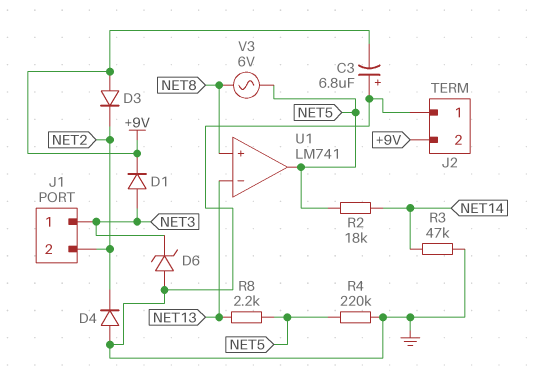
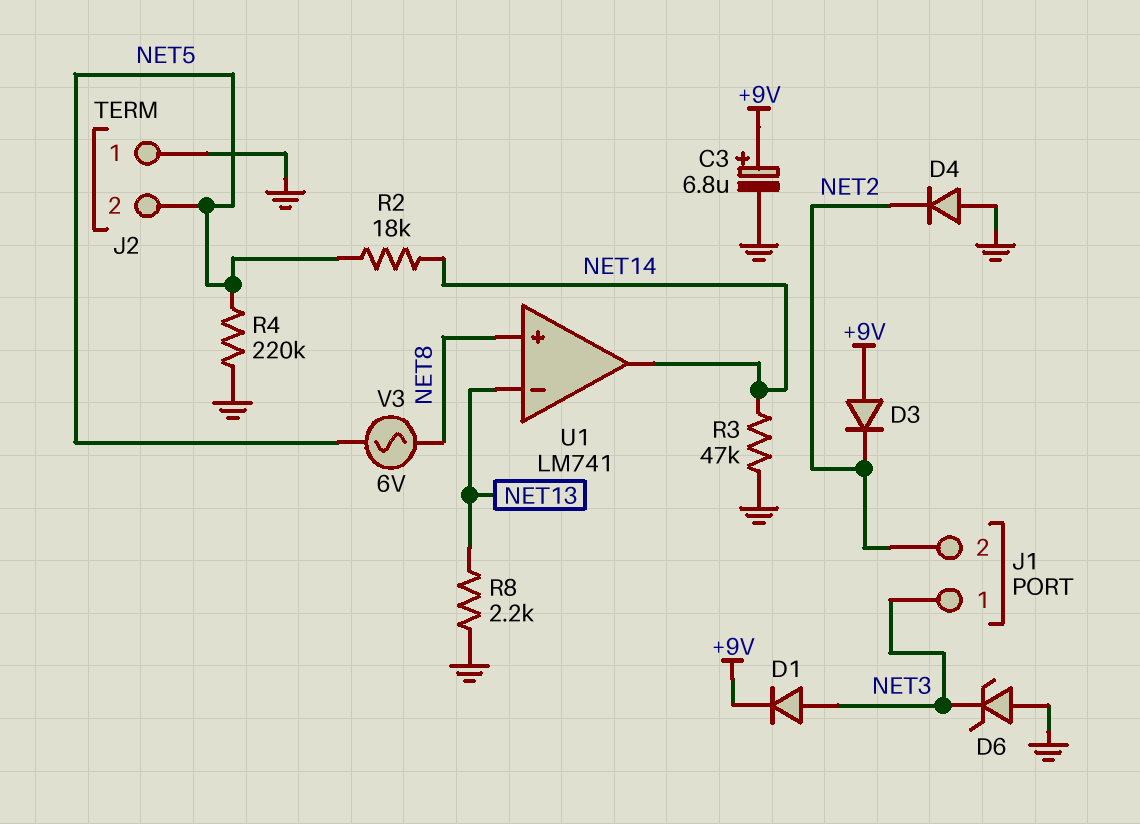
C3: 6.8uF (plus GND, minus +9V) -> 6.8uF (plus +9V, minus GND)
J2 pin 2: +9V -> NET5
R8: 2.2k (NET5, NET13) -> 2.2k (GND, NET13)
U1 pin out: NET5 -> NET14

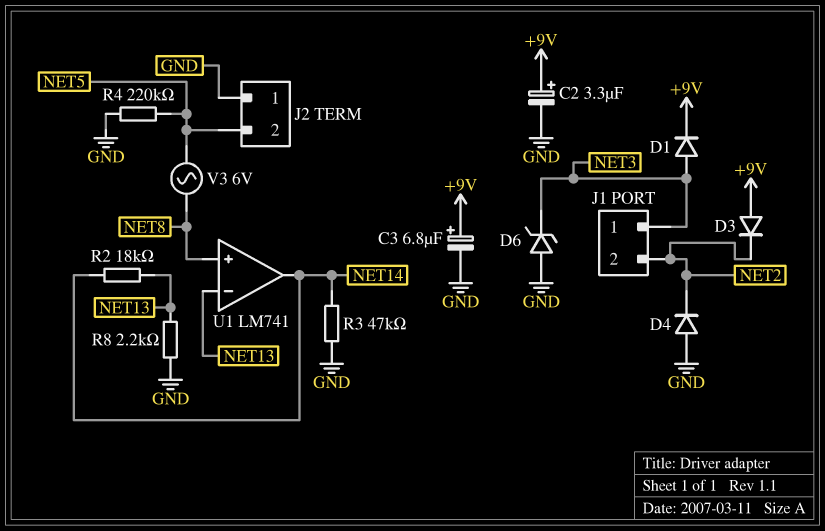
C2: none -> 3.3uF (plus +9V, minus GND)
R2: 18k (NET5, NET14) -> 18k (NET13, NET14)

